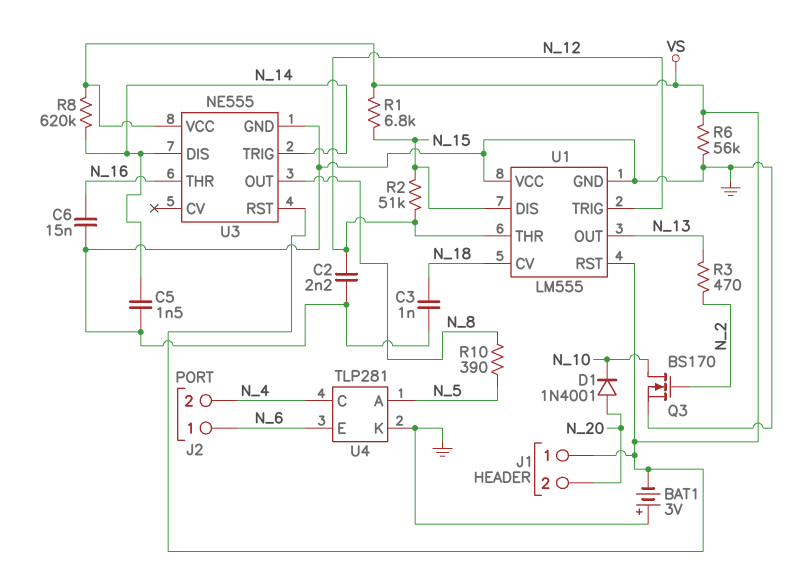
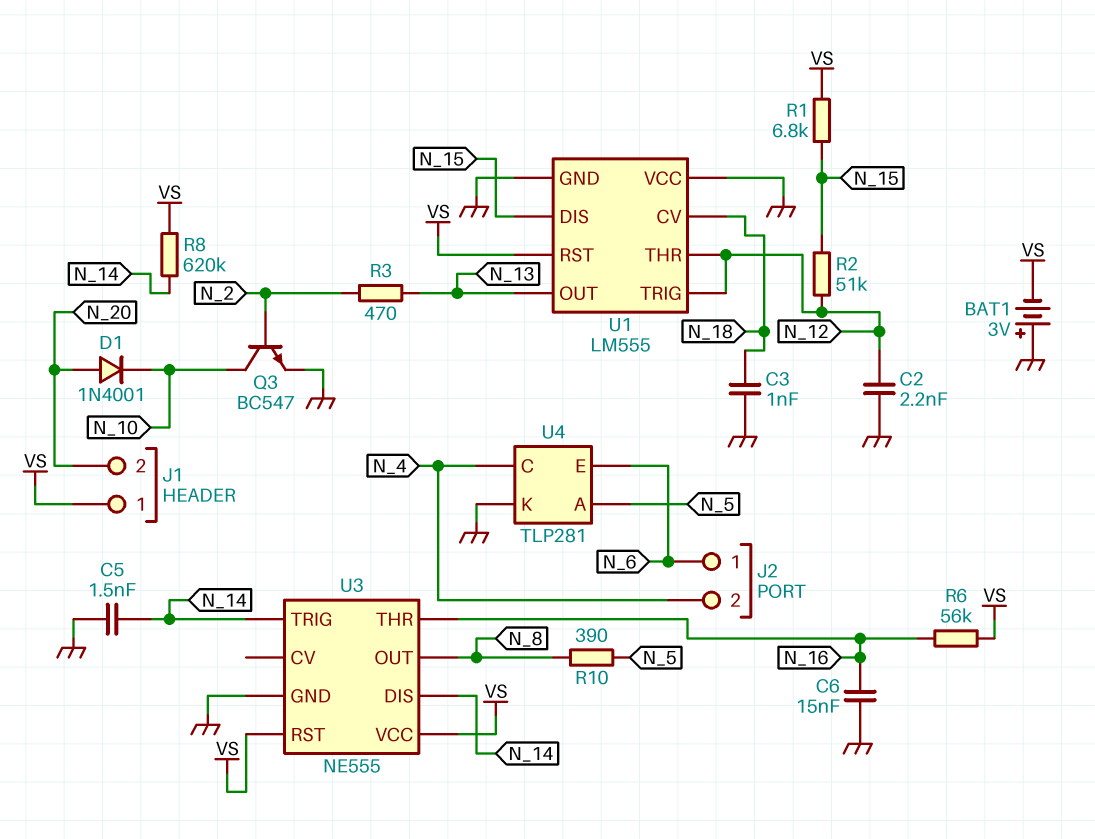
Q3: NMOS BS170 (G N_2, D N_10, S GND) -> NPN BC547 (B N_2, C N_10, E GND)
R6: 56k (GND, VS) -> 56k (N_16, VS)

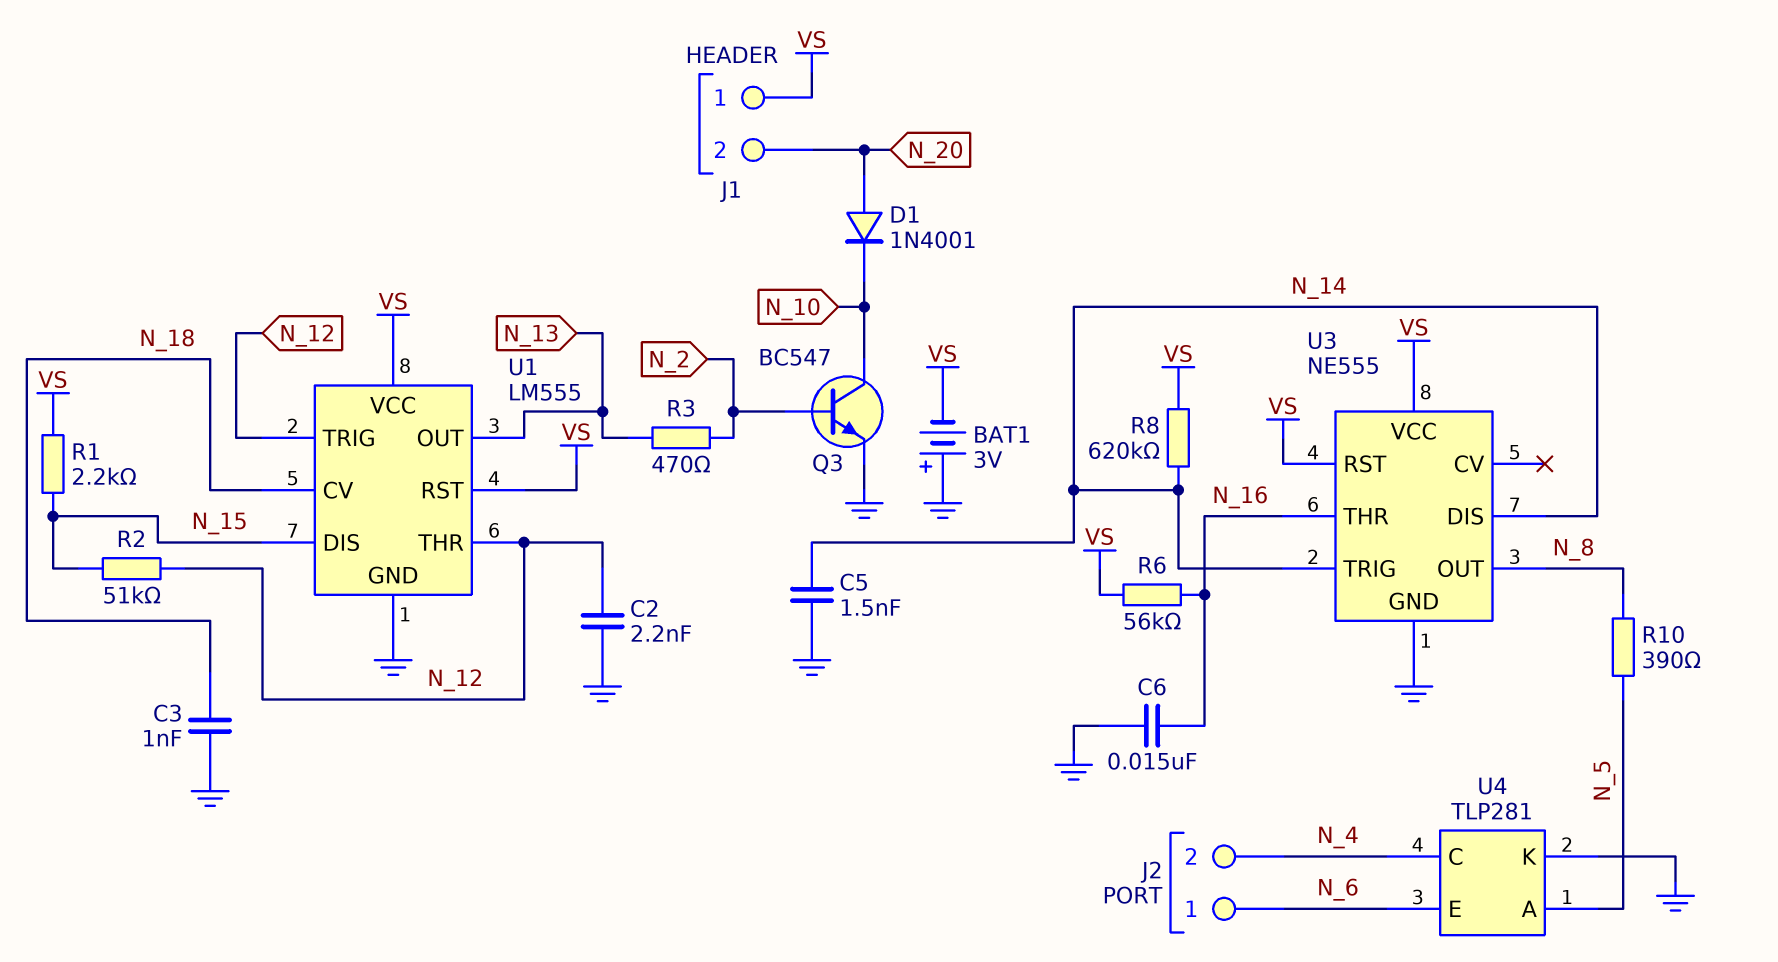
R1: 6.8k (N_15, VS) -> 2.2k (N_15, VS)
U1 pin VCC: GND -> VS

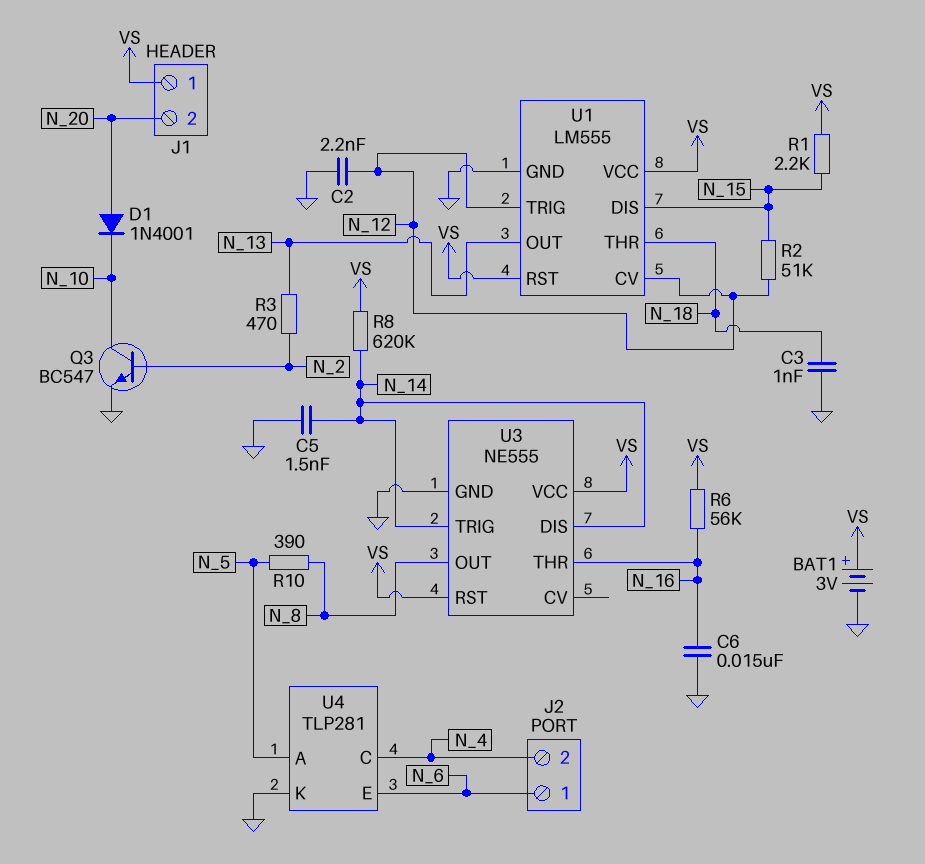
BAT1: 3V (plus GND, minus VS) -> 3V (plus VS, minus GND)
U1 pin CV: N_18 -> N_12
U1 pin THR: N_12 -> N_18

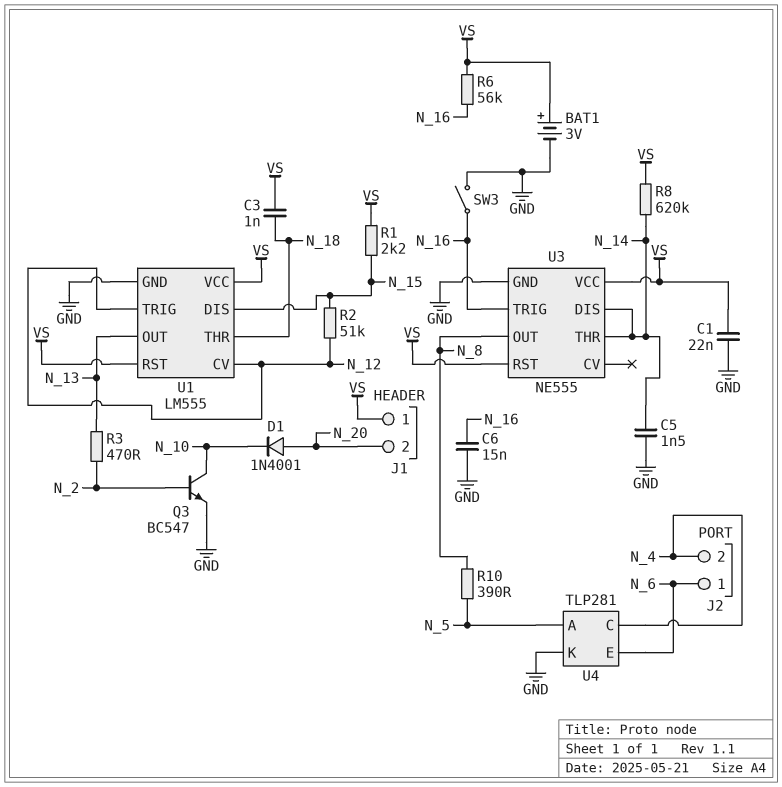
C1: none -> 22nF (GND, VS)
C2: 2.2nF (GND, N_12) -> none
C3: 1nF (GND, N_18) -> 1nF (N_18, VS)
SW3: none -> switch (GND, N_16)
U3 pin THR: N_16 -> N_14
U3 pin TRIG: N_14 -> N_16

